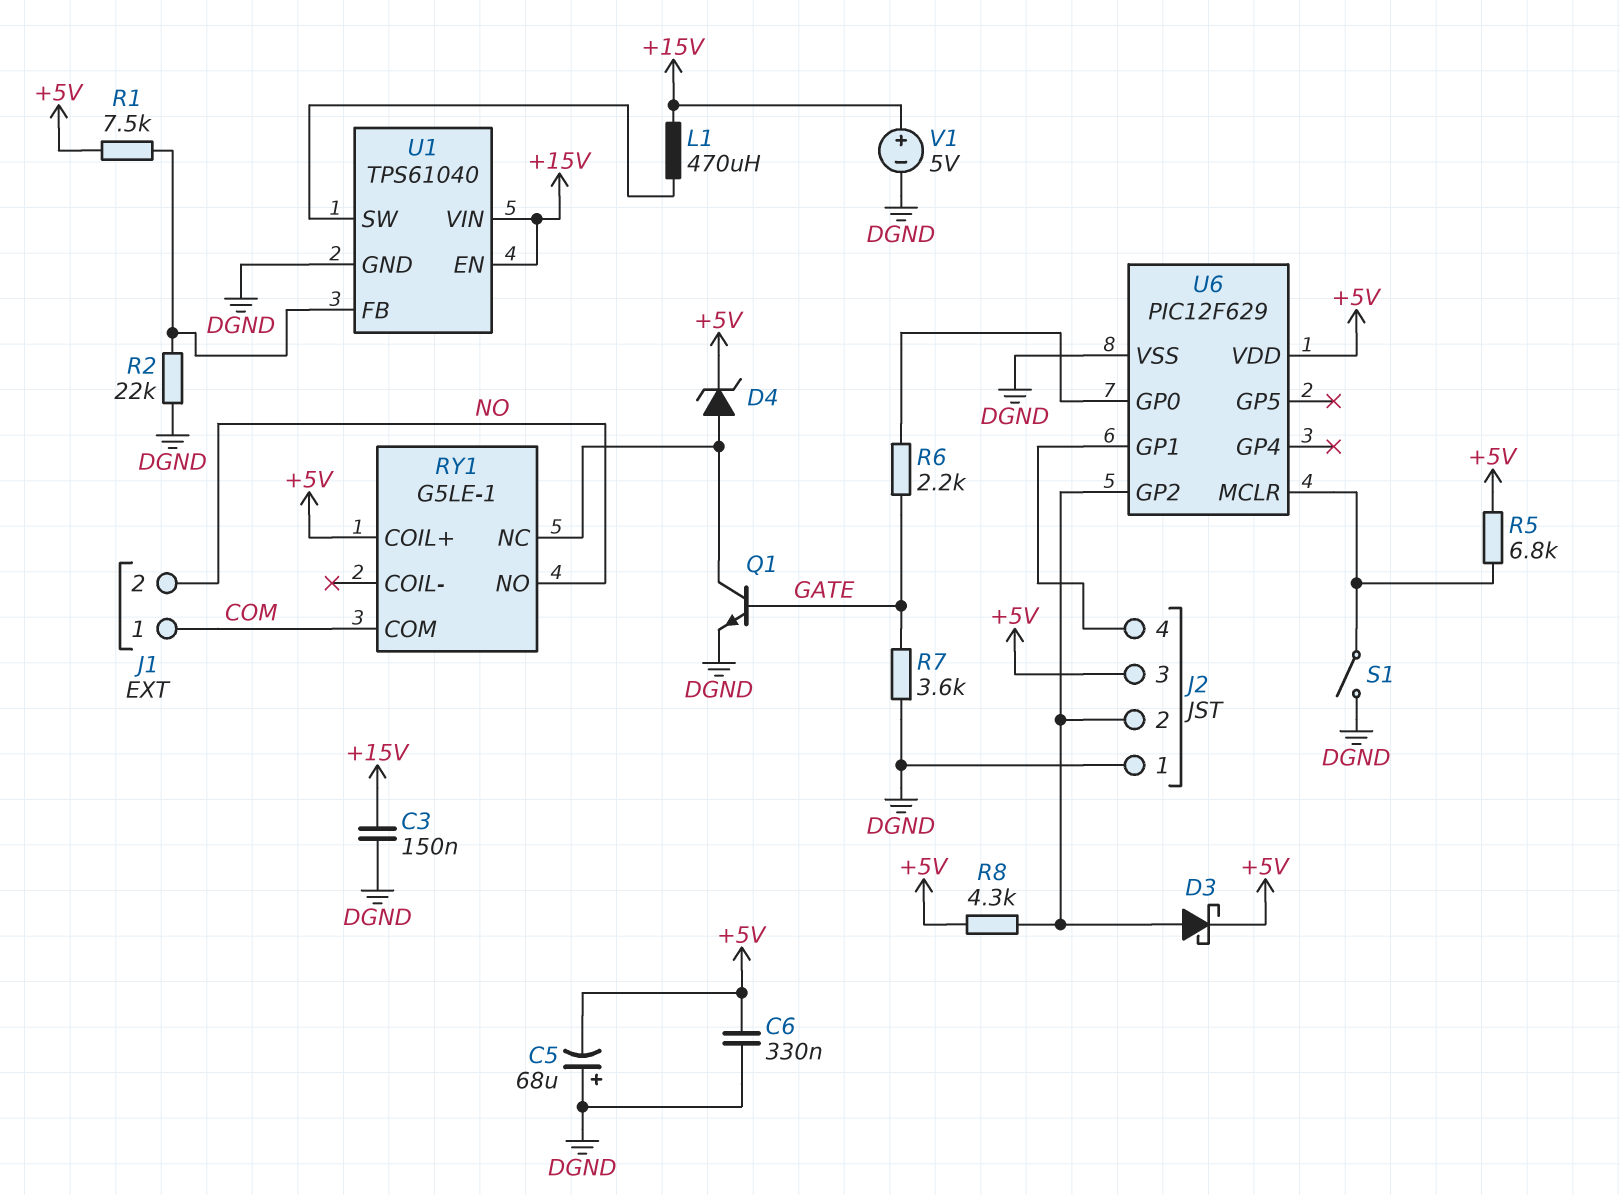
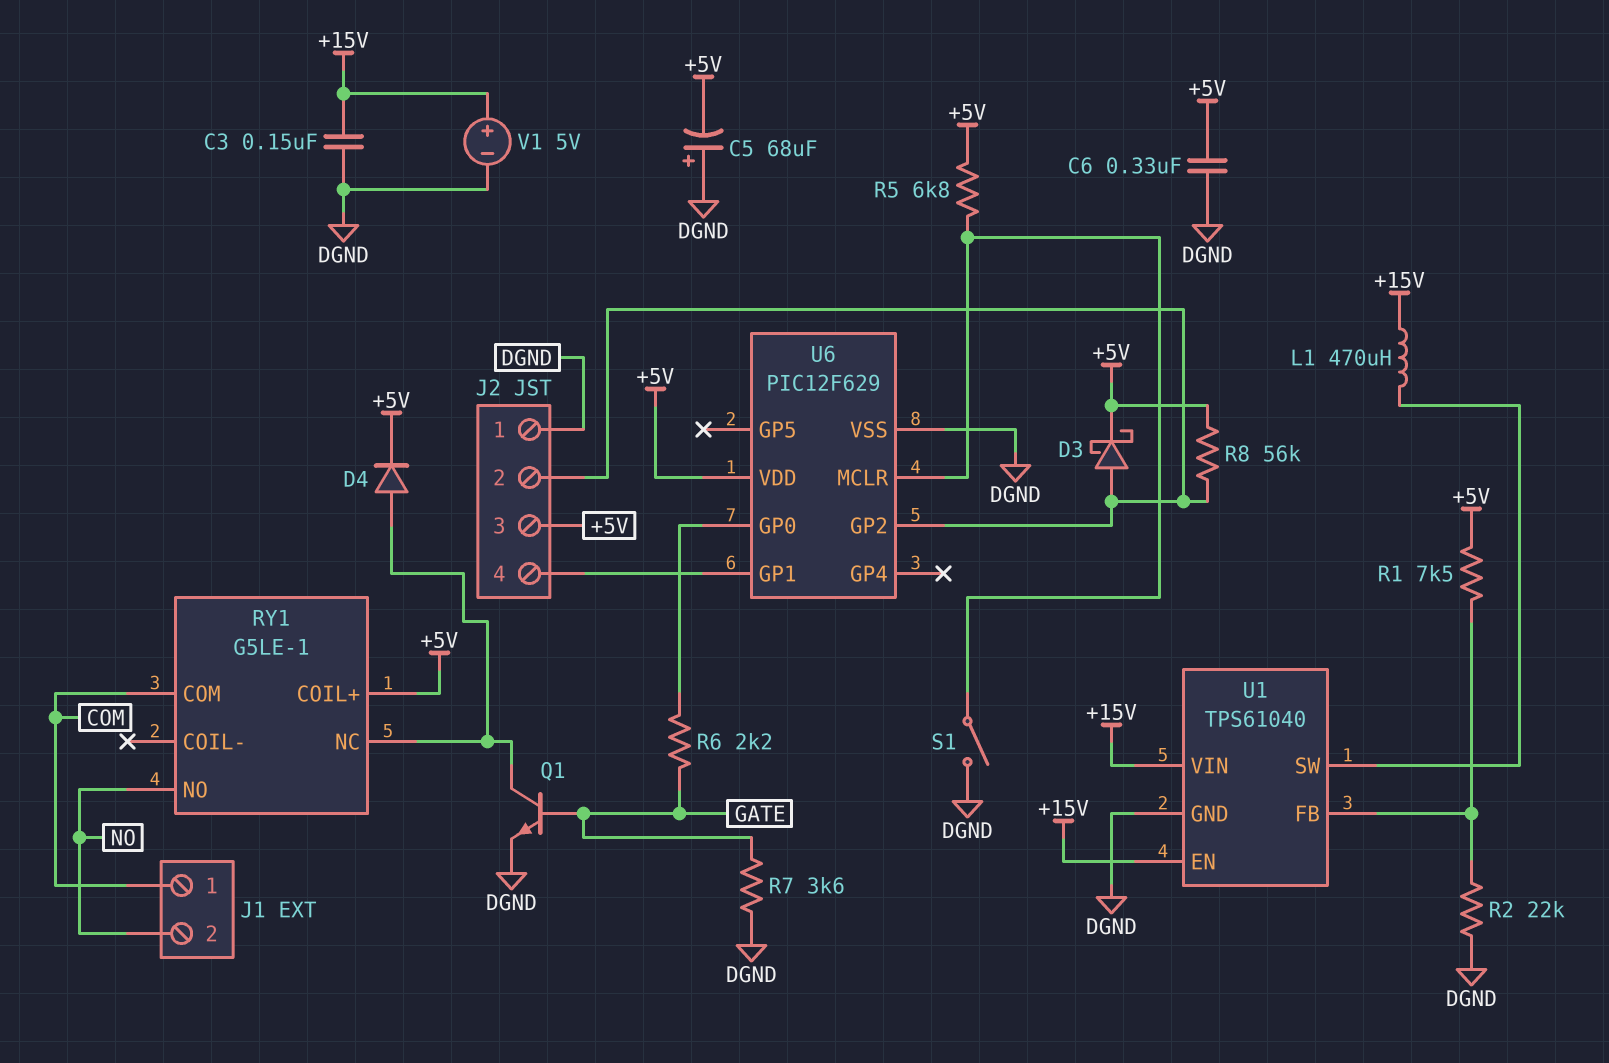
D4: zener (A RY1/NC, K +5V) -> diode (A RY1/NC, K +5V)
R8: 4.3k (+5V, J2/2) -> 56k (+5V, J2/2)

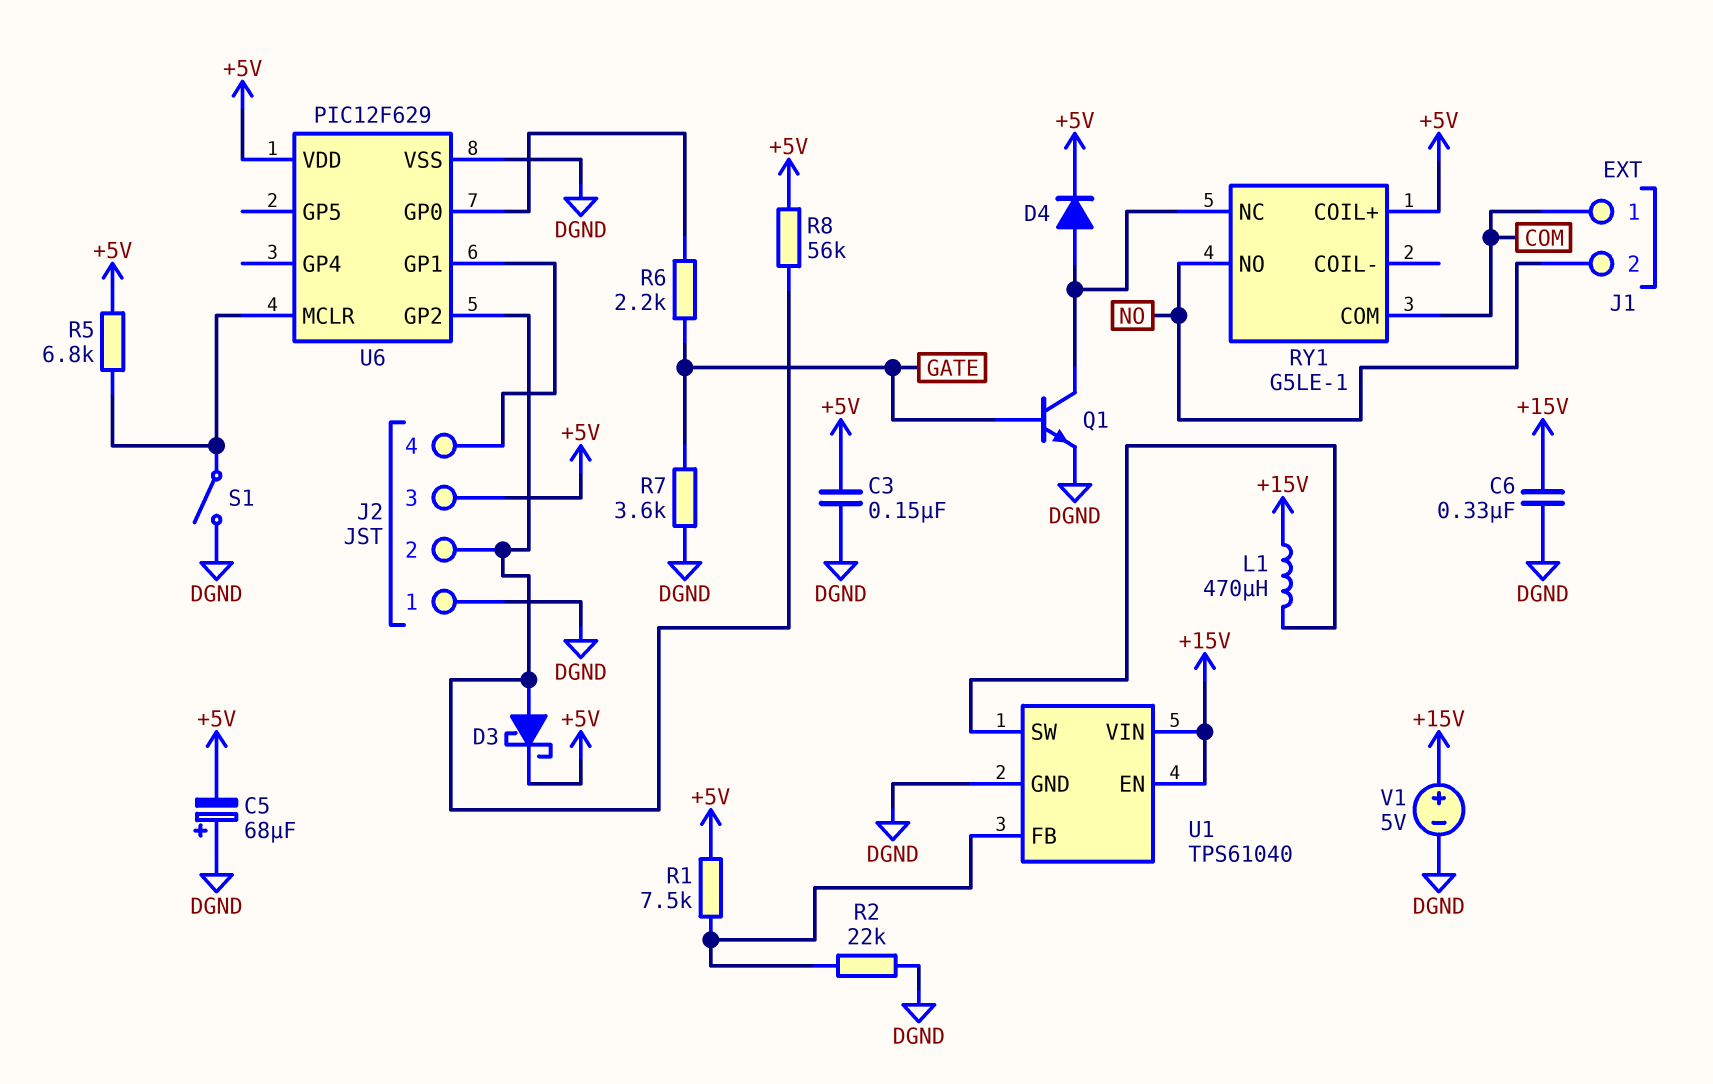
C3: 150nF (+15V, DGND) -> 150nF (+5V, DGND)
C6: 330nF (+5V, DGND) -> 330nF (+15V, DGND)

